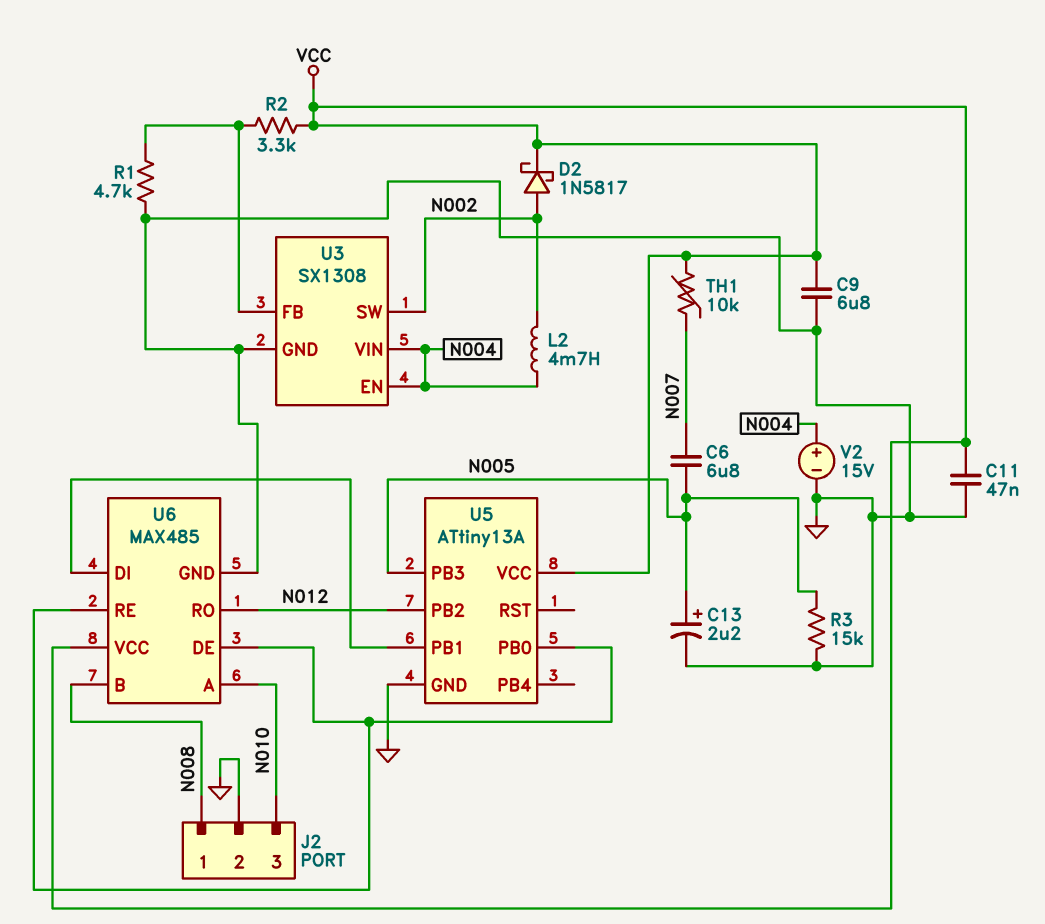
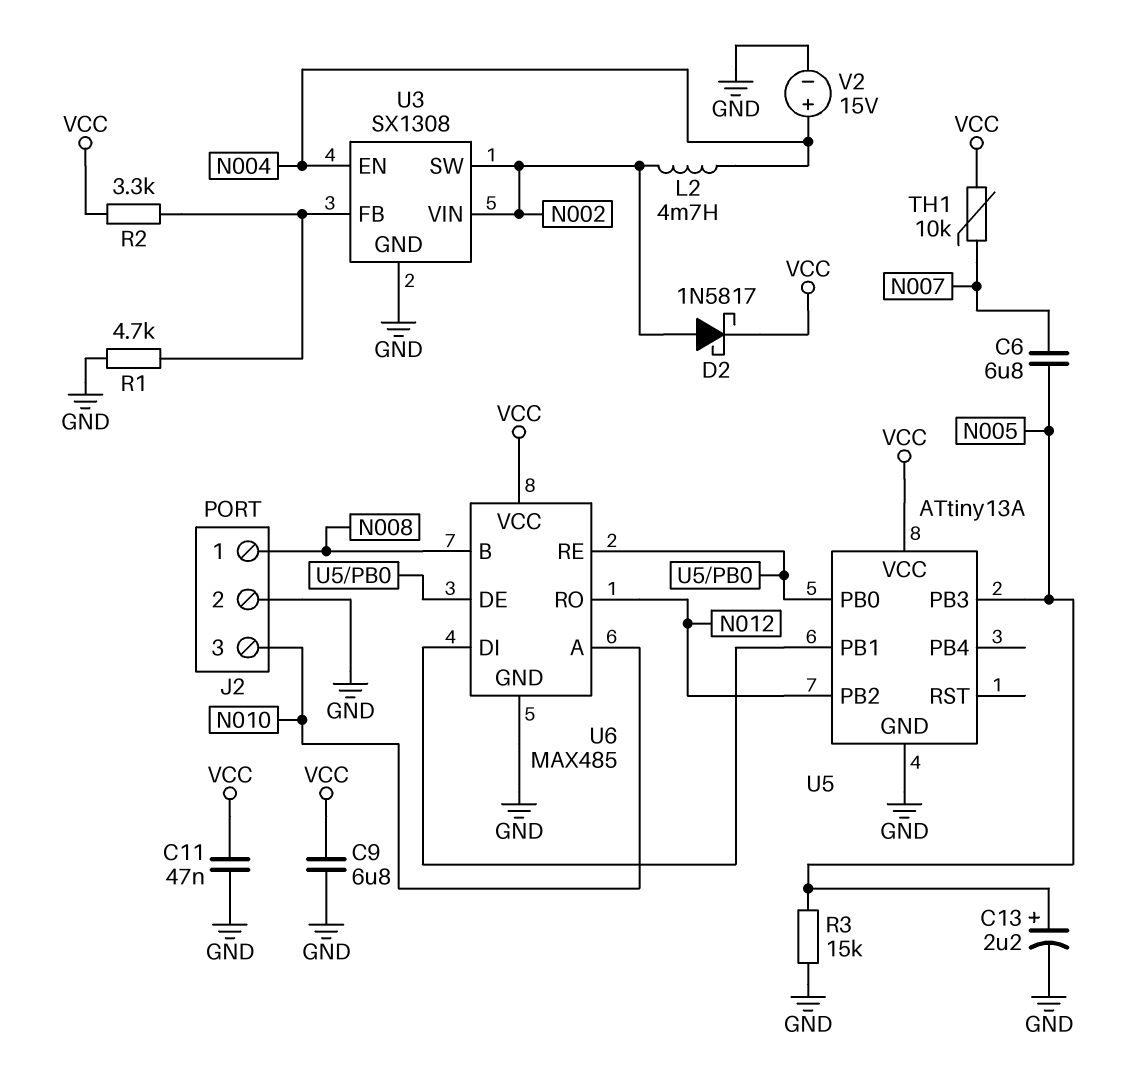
U3 pin VIN: N004 -> N002

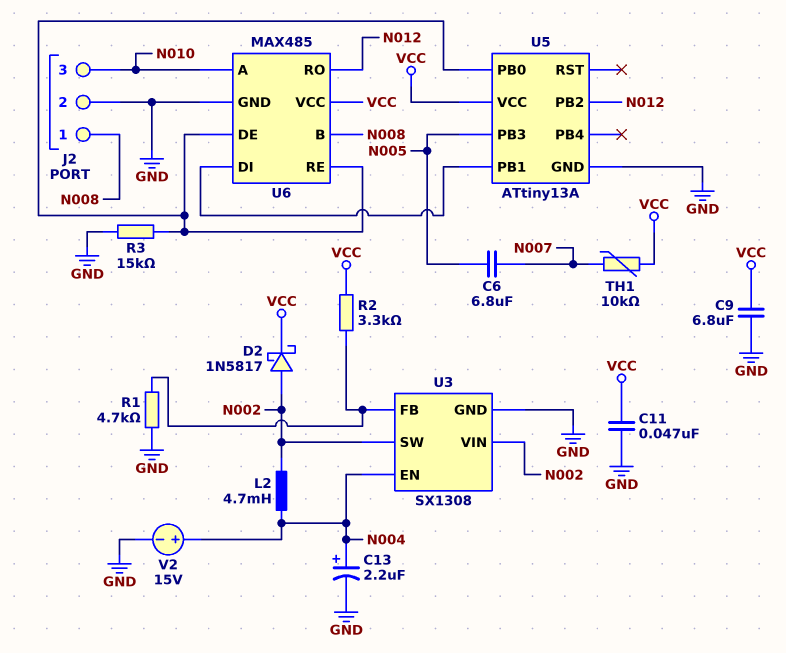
C13: 2.2uF (plus N005, minus GND) -> 2.2uF (plus N004, minus GND)
R3: 15k (GND, N005) -> 15k (GND, U5/PB0)

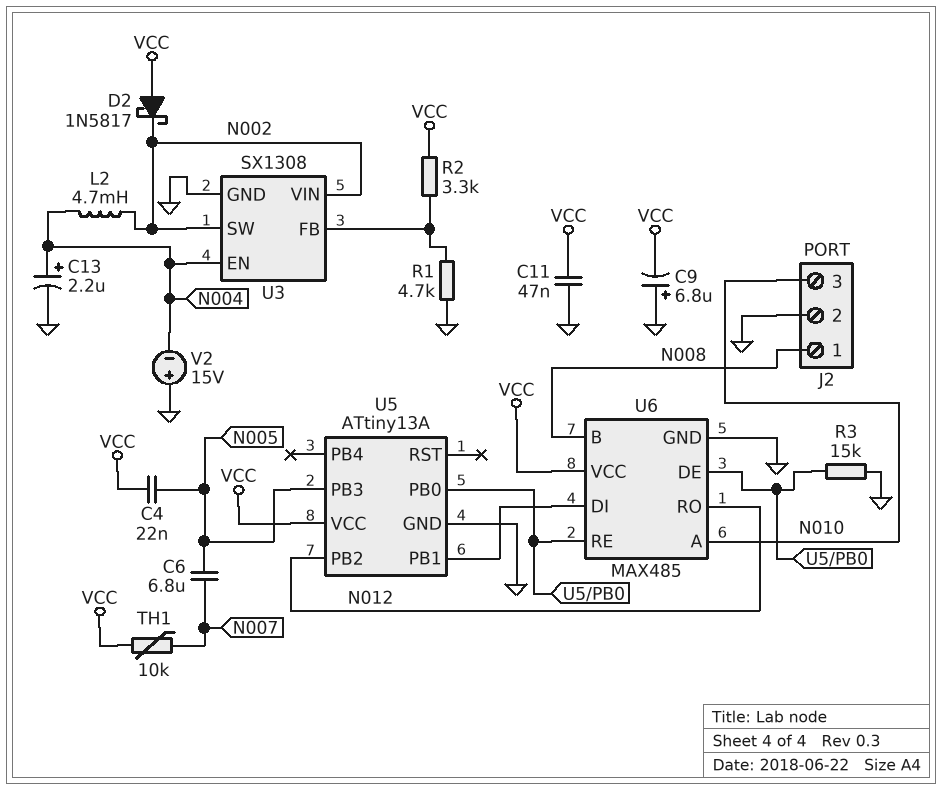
C4: none -> 22nF (N005, VCC)
C9: 6.8uF (GND, VCC) -> 6.8uF (plus GND, minus VCC)
D2: schottky 1N5817 (A N002, K VCC) -> schottky 1N5817 (A VCC, K N002)
V2: 15V (plus N004, minus GND) -> 15V (plus GND, minus N004)

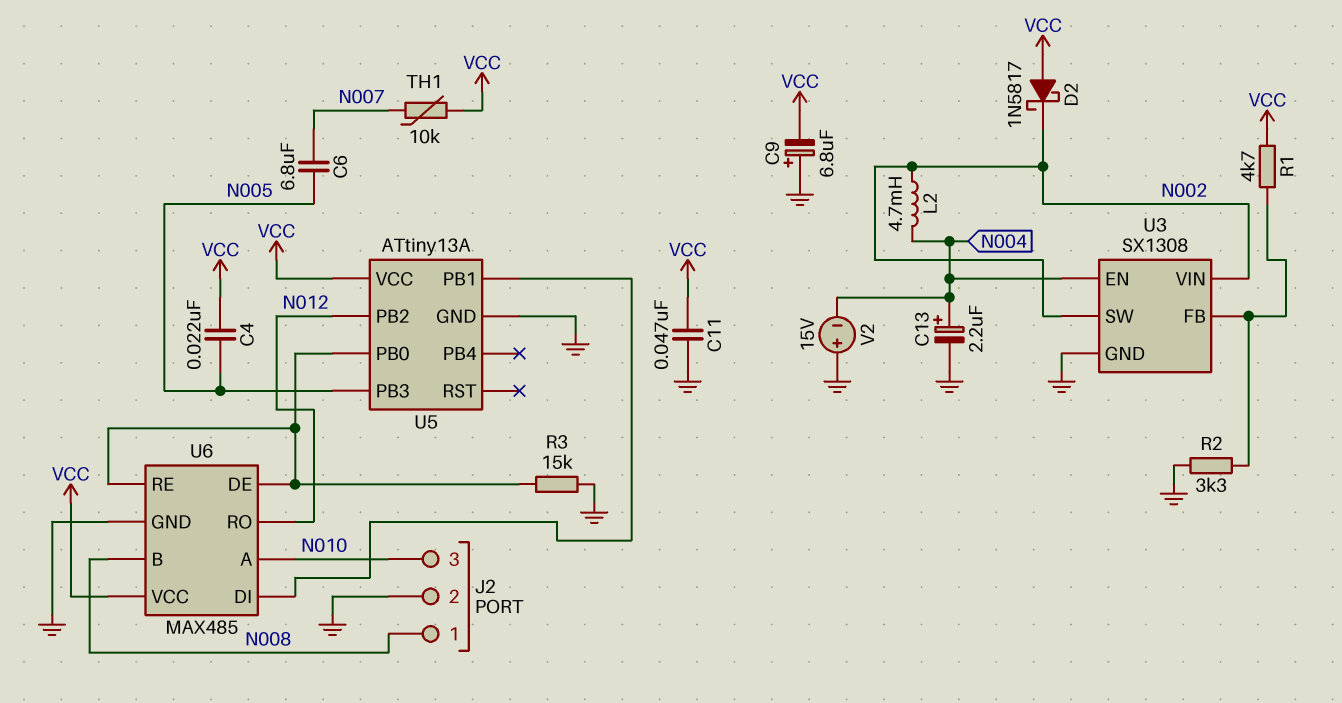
R1: 4.7k (GND, U3/FB) -> 4.7k (U3/FB, VCC)
R2: 3.3k (U3/FB, VCC) -> 3.3k (GND, U3/FB)

